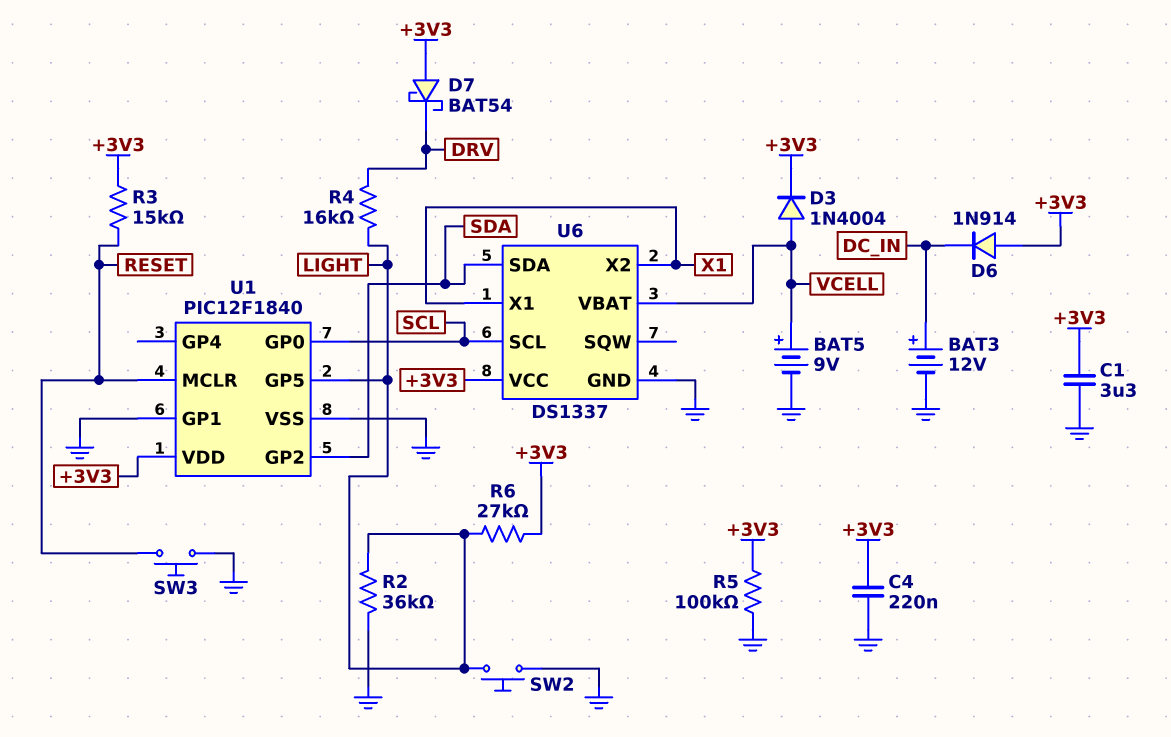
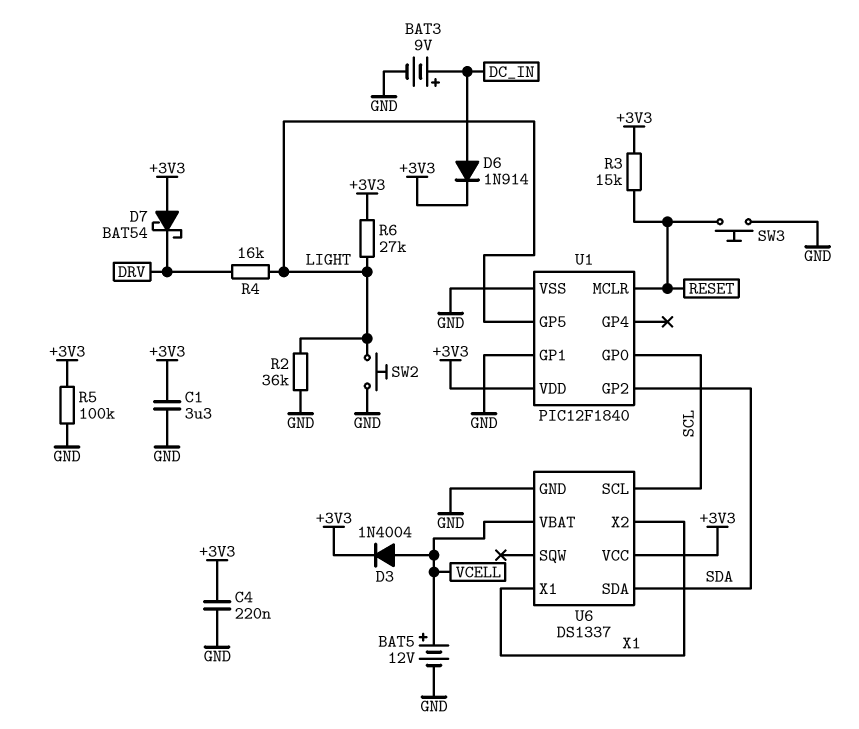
BAT3: 12V (plus DC_IN, minus GND) -> 9V (plus DC_IN, minus GND)
BAT5: 9V (plus VCELL, minus GND) -> 12V (plus VCELL, minus GND)
D6: diode 1N914 (A +3V3, K DC_IN) -> diode 1N914 (A DC_IN, K +3V3)

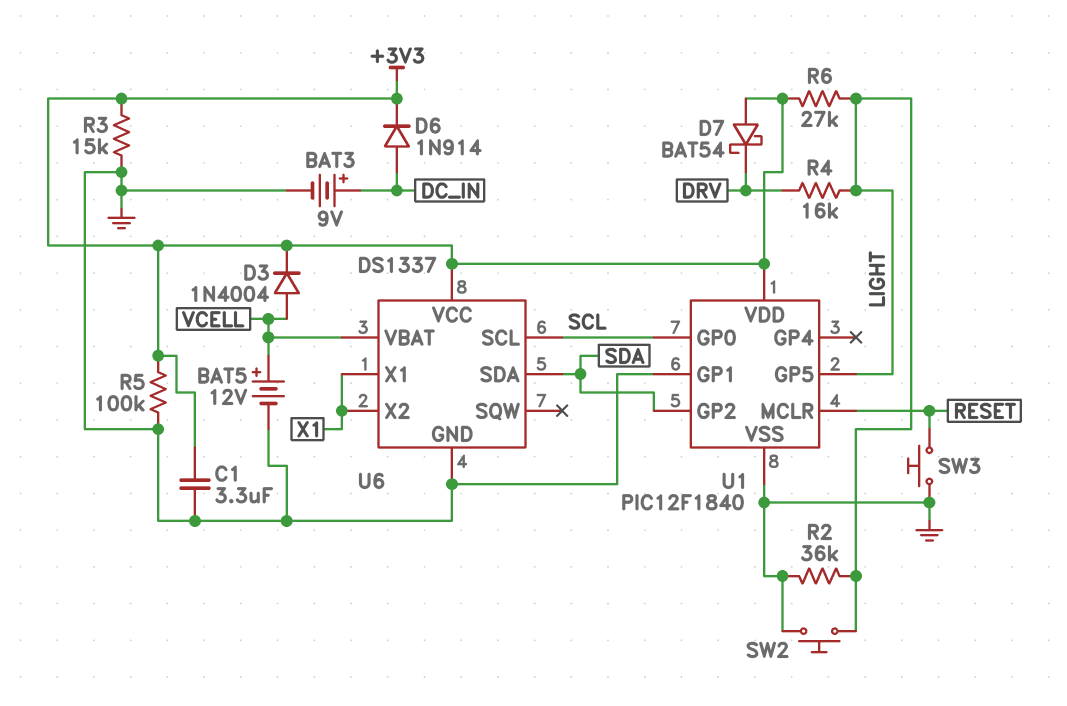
C4: 220nF (+3V3, GND) -> none
R3: 15k (+3V3, RESET) -> 15k (+3V3, GND)

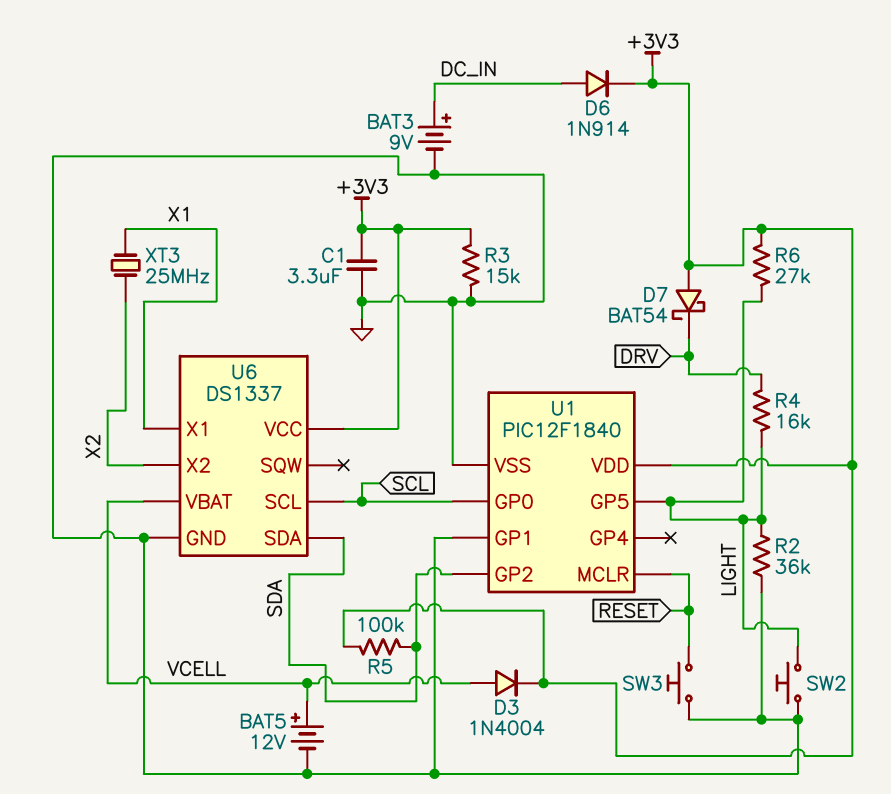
R5: 100k (+3V3, GND) -> 100k (+3V3, SDA)
U6 pin X2: X1 -> X2
XT3: none -> 25MHz (X1, X2)

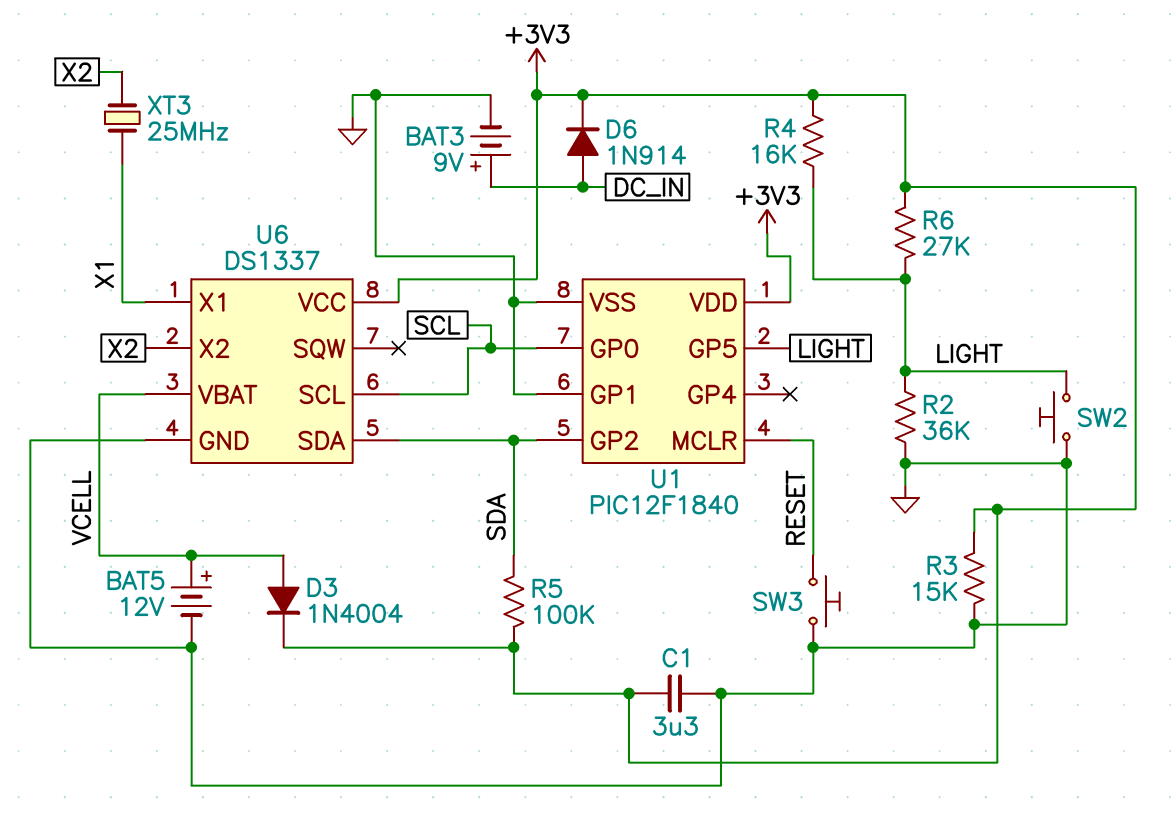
D7: schottky BAT54 (A +3V3, K DRV) -> none
R4: 16k (DRV, LIGHT) -> 16k (+3V3, LIGHT)

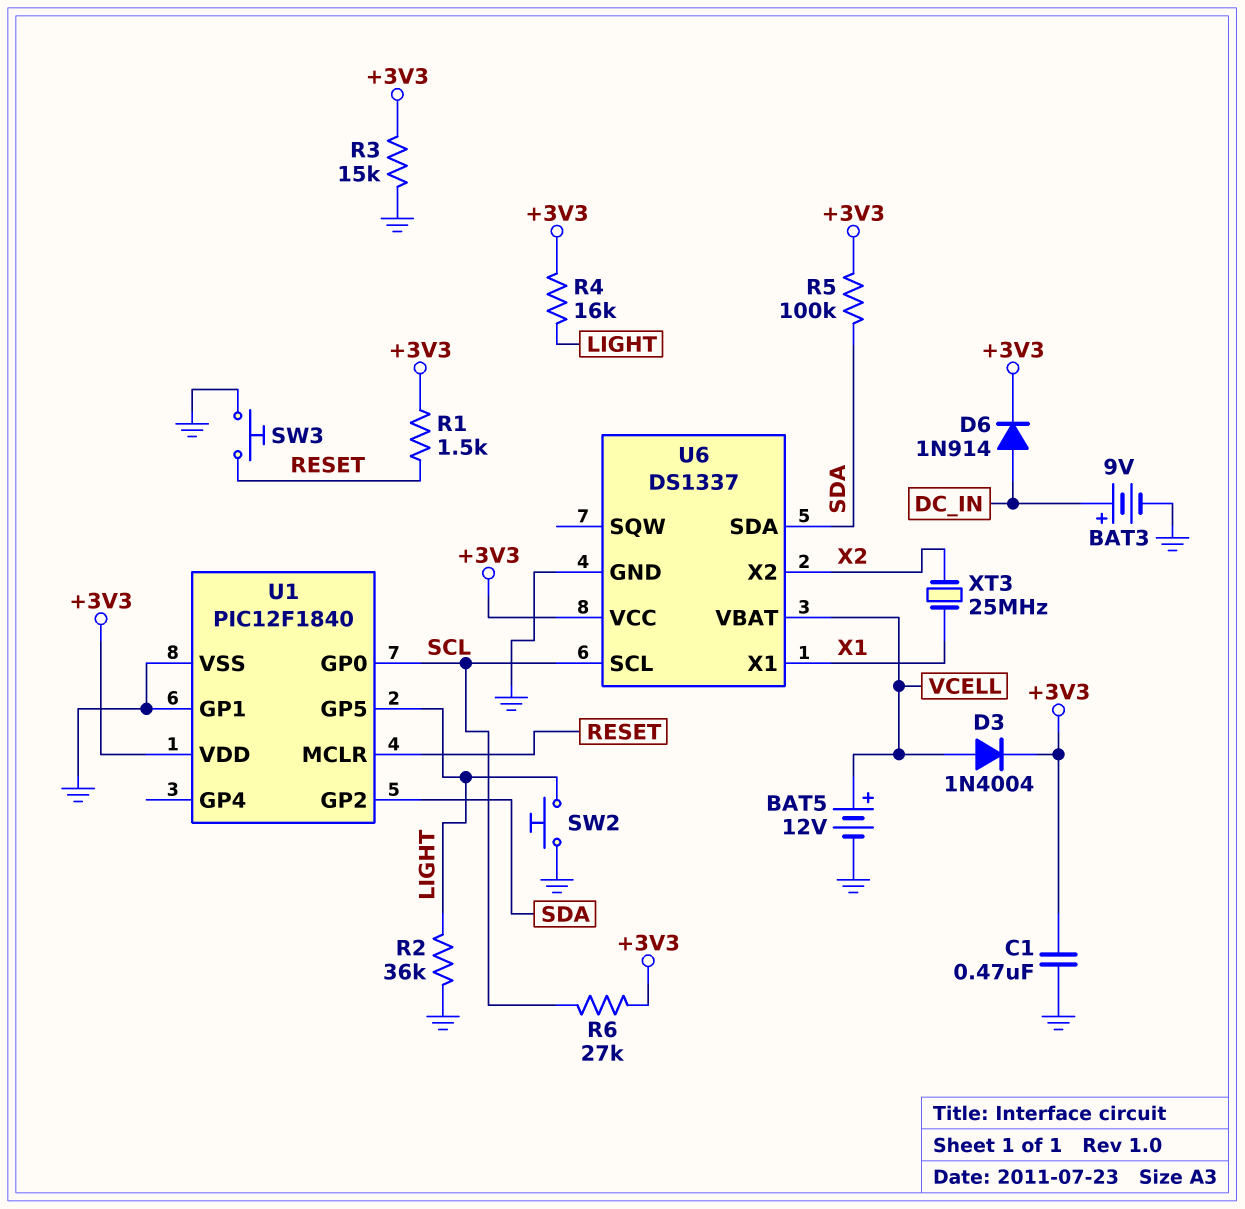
C1: 3.3uF (+3V3, GND) -> 470nF (+3V3, GND)
R1: none -> 1.5k (+3V3, RESET)
R6: 27k (+3V3, LIGHT) -> 27k (+3V3, SCL)

